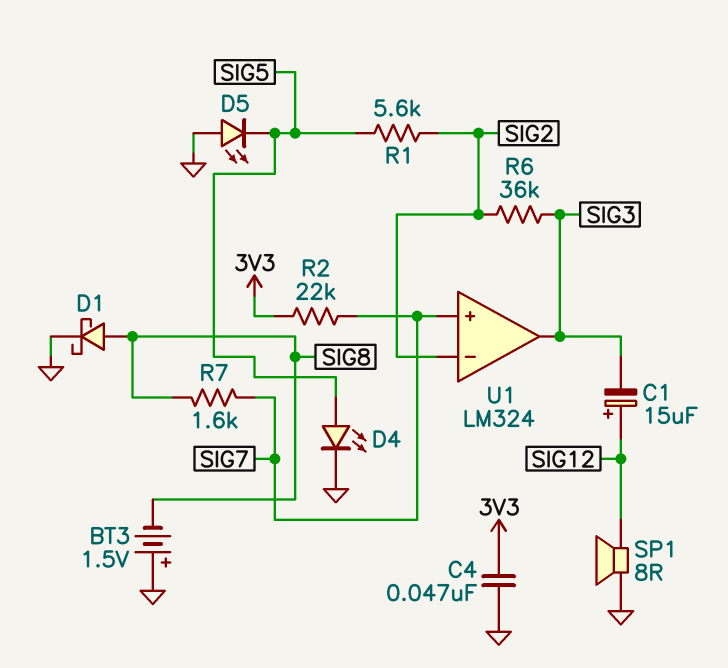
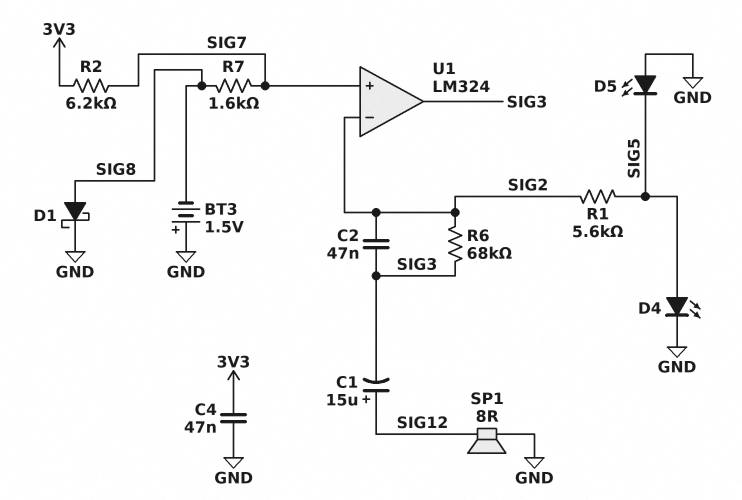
C2: none -> 47nF (SIG2, SIG3)
R2: 22k (3V3, SIG7) -> 6.2k (3V3, SIG7)
R6: 36k (SIG2, SIG3) -> 68k (SIG2, SIG3)

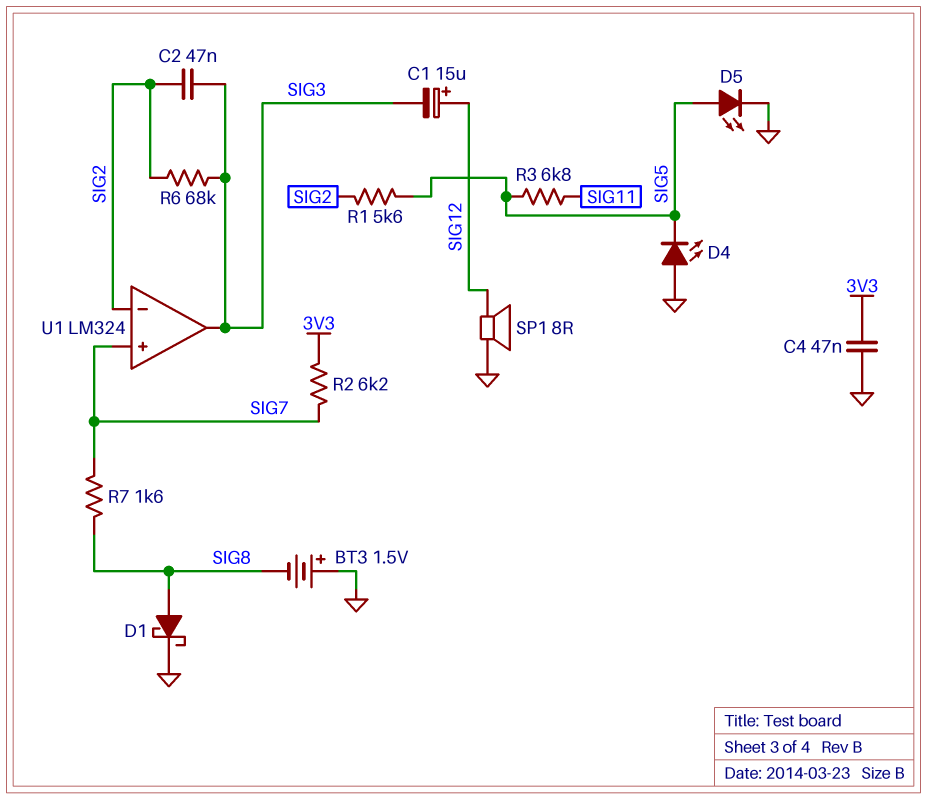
D4: LED (A SIG5, K GND) -> LED (A GND, K SIG5)
D5: LED (A GND, K SIG5) -> LED (A SIG5, K GND)
R3: none -> 6.8k (SIG5, SIG11)

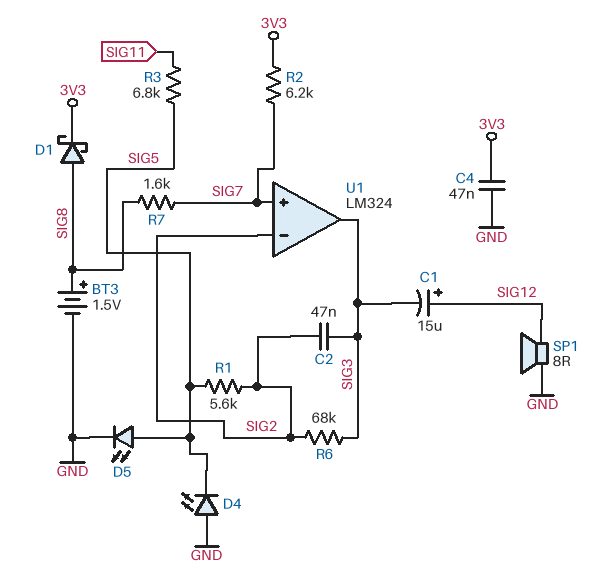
BT3: 1.5V (plus GND, minus SIG8) -> 1.5V (plus SIG8, minus GND)
D1: schottky (A SIG8, K GND) -> schottky (A SIG8, K 3V3)

